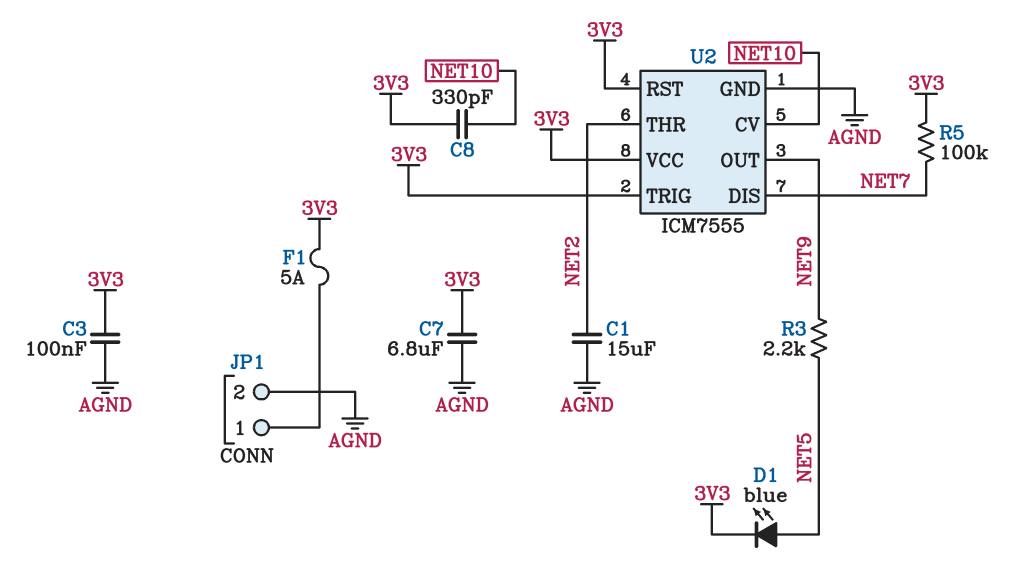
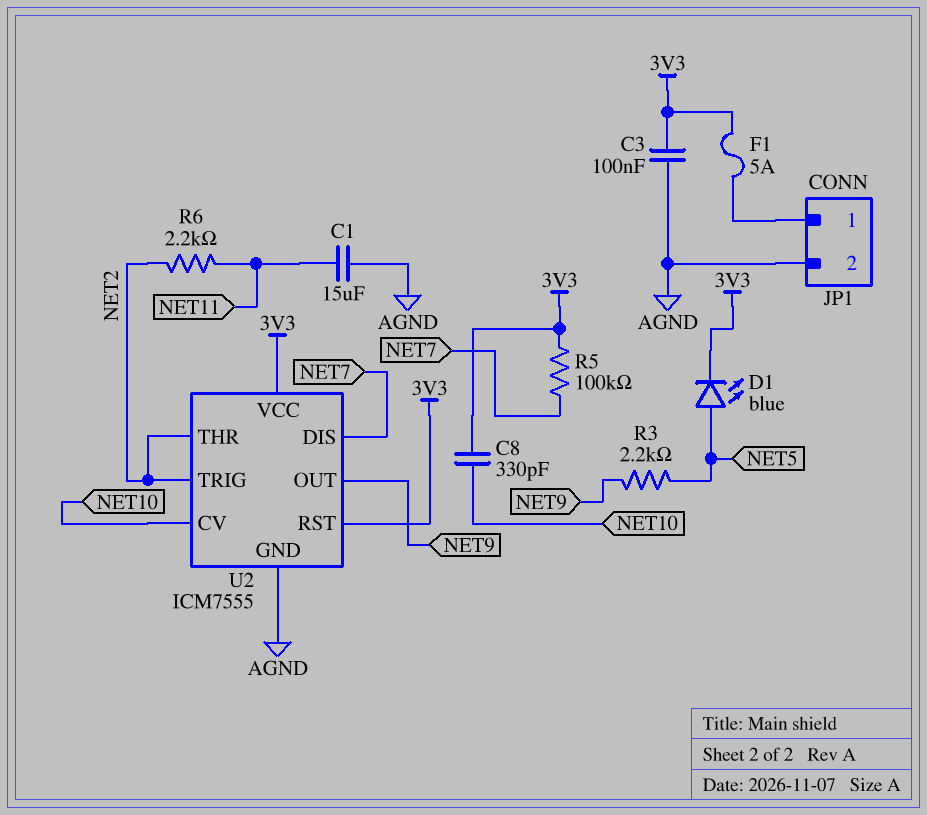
C1: 15uF (AGND, NET2) -> 15uF (AGND, NET11)
C7: 6.8uF (3V3, AGND) -> none
R6: none -> 2.2k (NET2, NET11)
U2 pin TRIG: 3V3 -> NET2

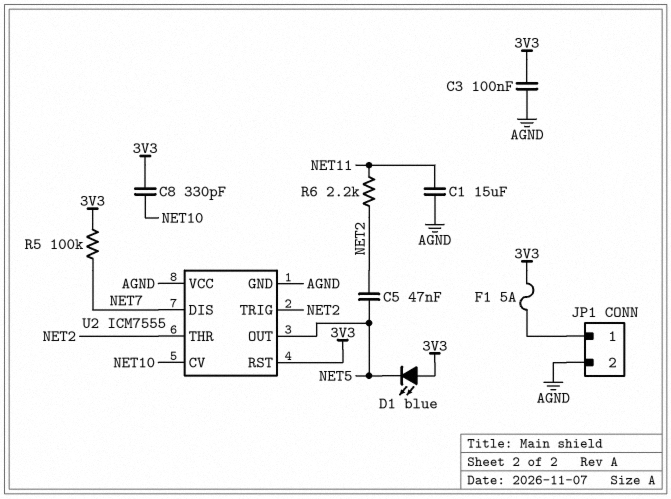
C5: none -> 47nF (NET2, NET5)
D1: LED blue (A NET5, K 3V3) -> LED blue (A 3V3, K NET5)
R3: 2.2k (NET5, NET9) -> none
U2 pin OUT: NET9 -> NET5
U2 pin VCC: 3V3 -> AGND

